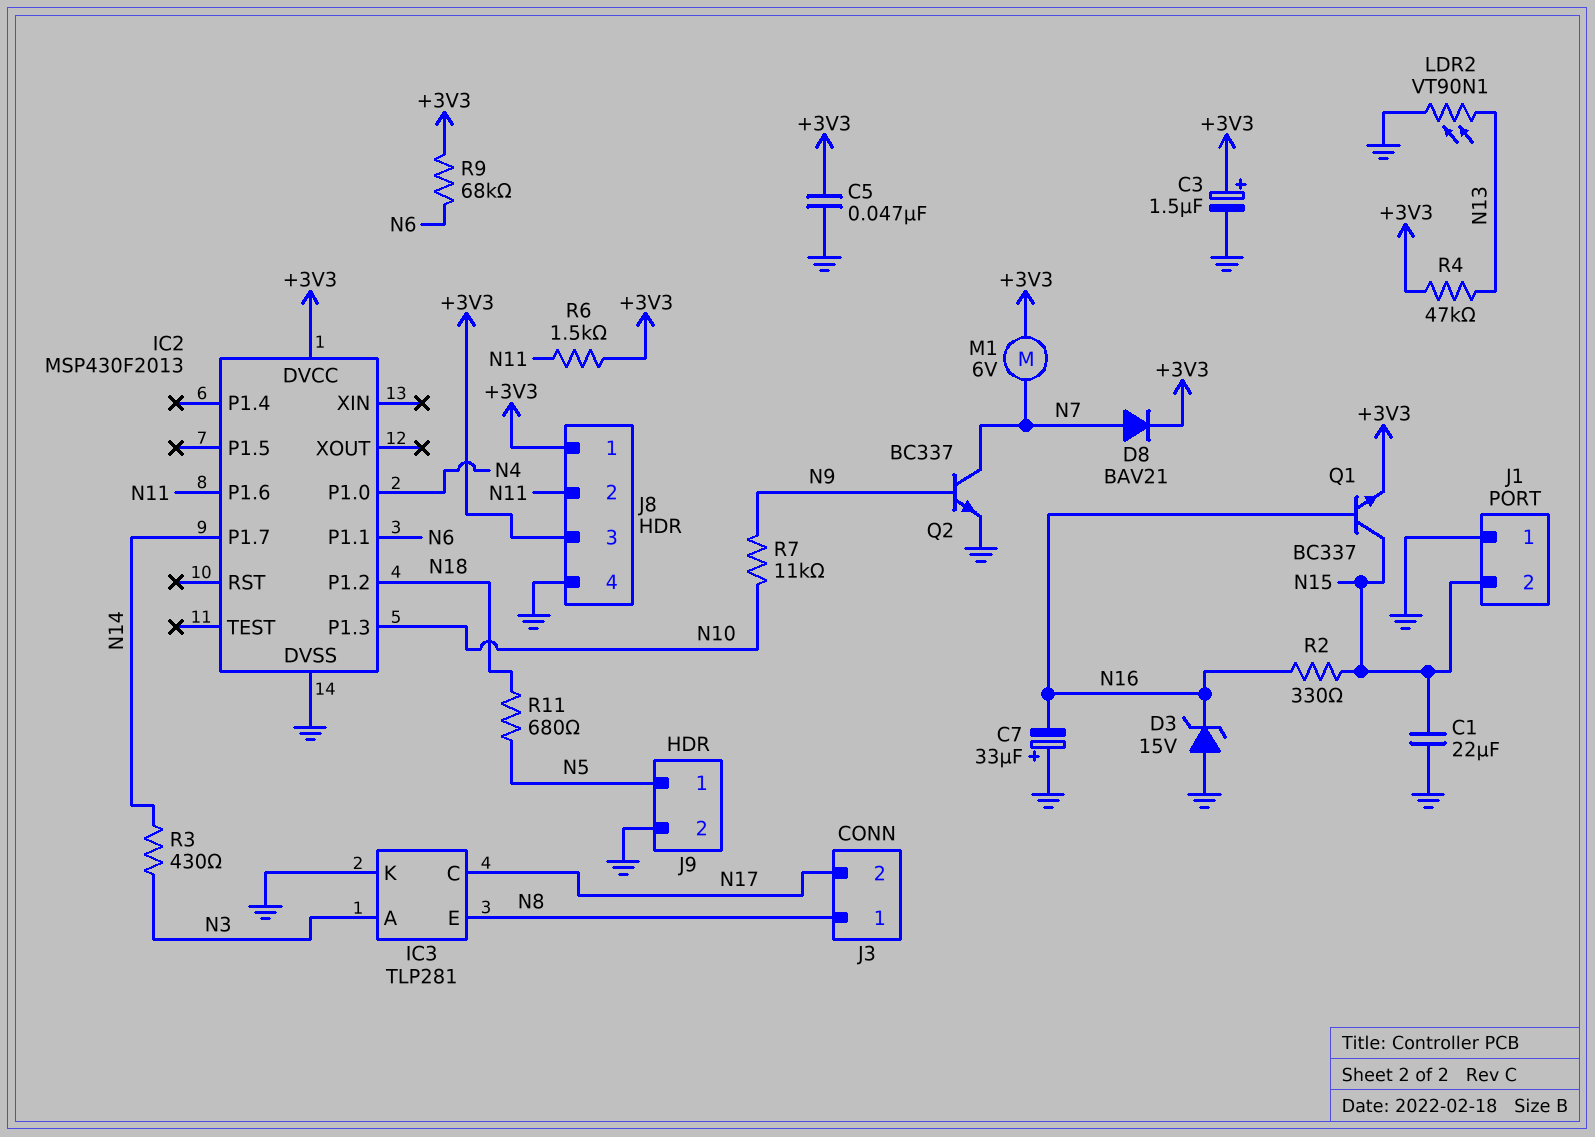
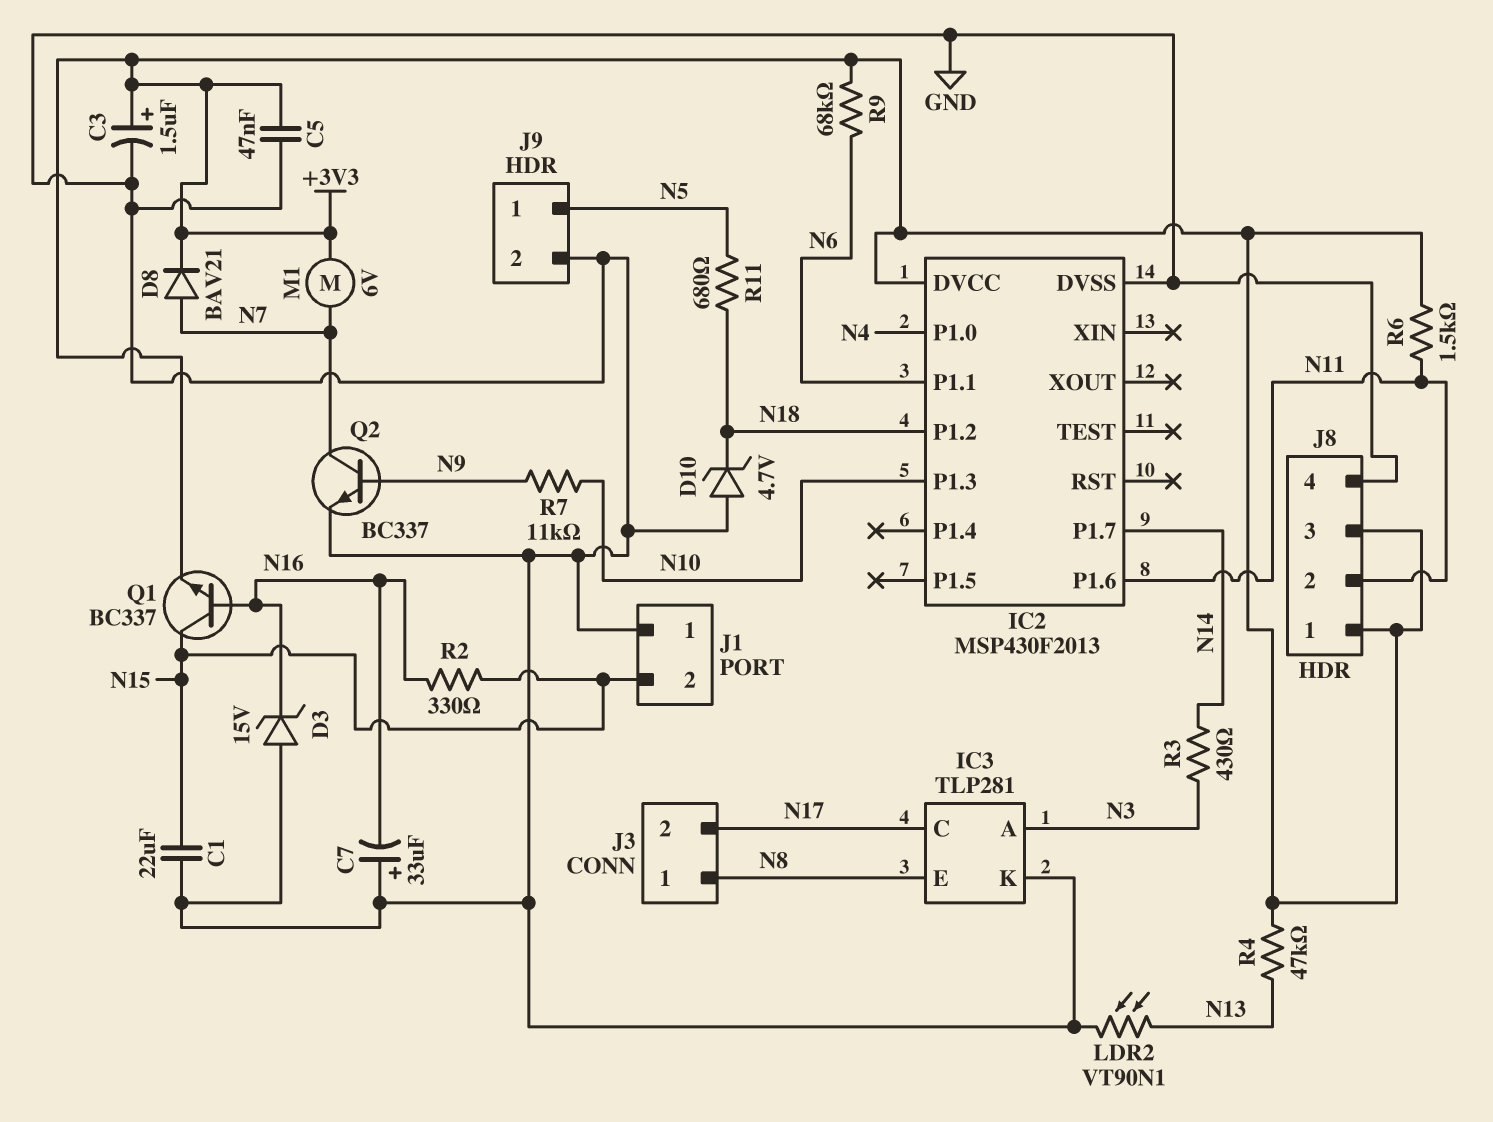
D10: none -> zener 4.7V (A GND, K N18)

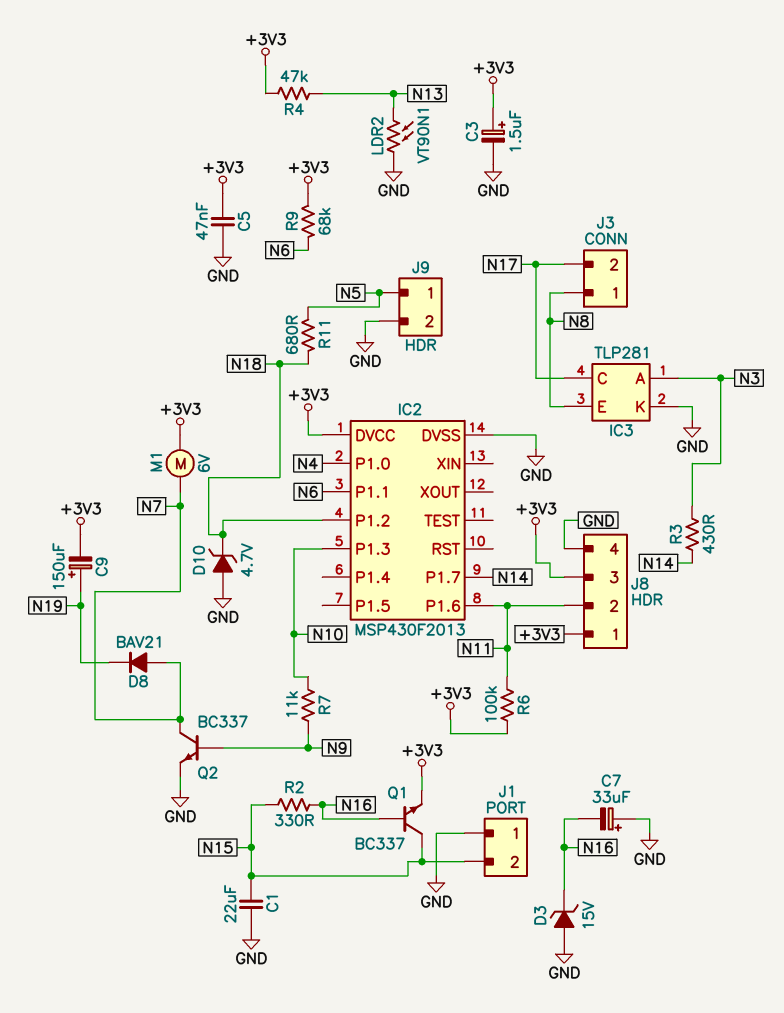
C9: none -> 150uF (plus N19, minus +3V3)
D8: diode BAV21 (A N7, K +3V3) -> diode BAV21 (A N7, K N19)
R6: 1.5k (+3V3, N11) -> 100k (+3V3, N11)

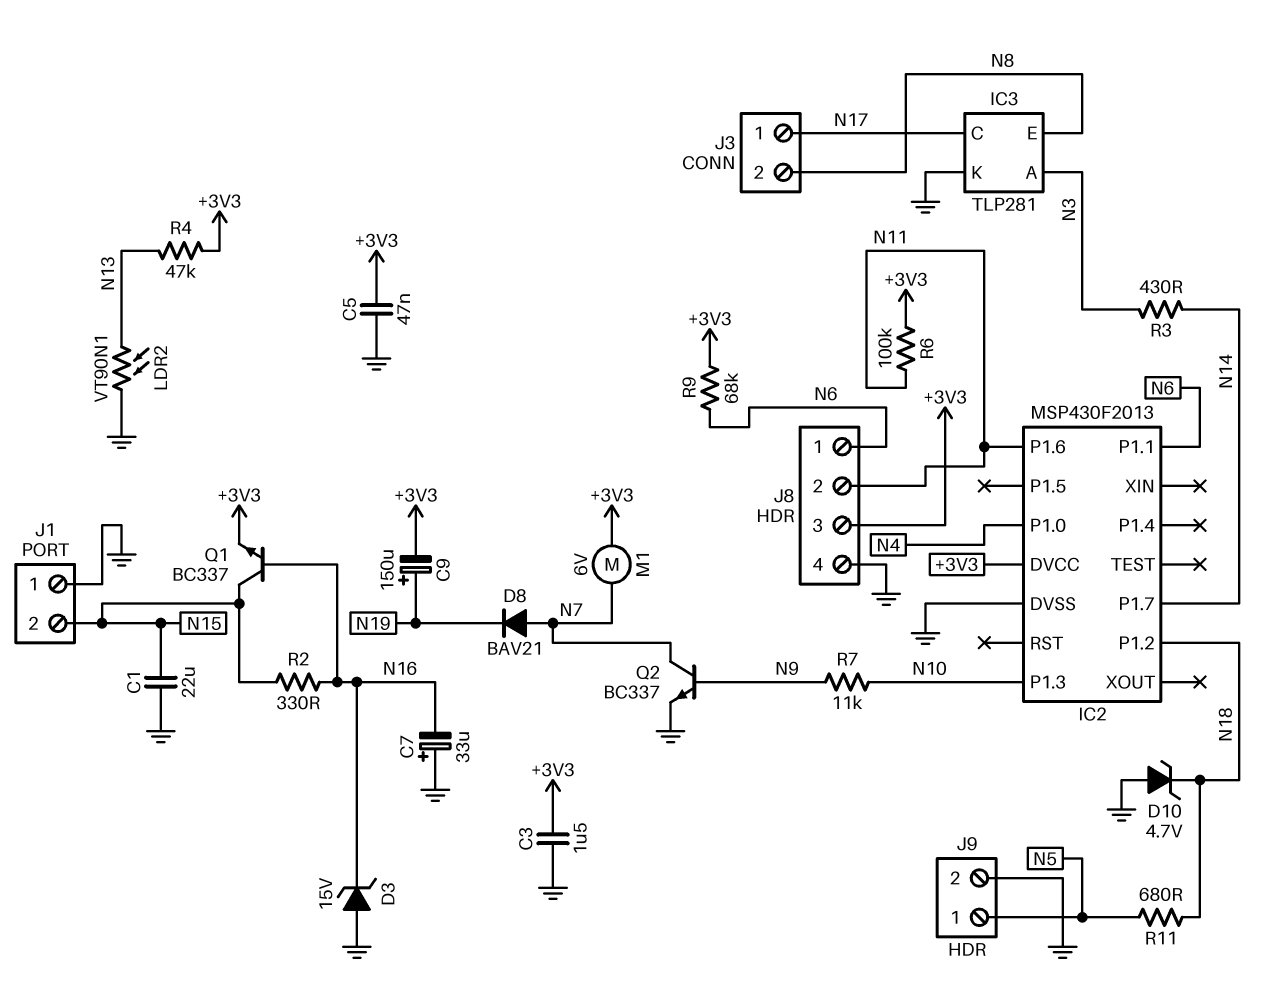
C3: 1.5uF (plus +3V3, minus GND) -> 1.5uF (+3V3, GND)
J3 pin 1: N8 -> N17
J3 pin 2: N17 -> N8
J8 pin 1: +3V3 -> N6

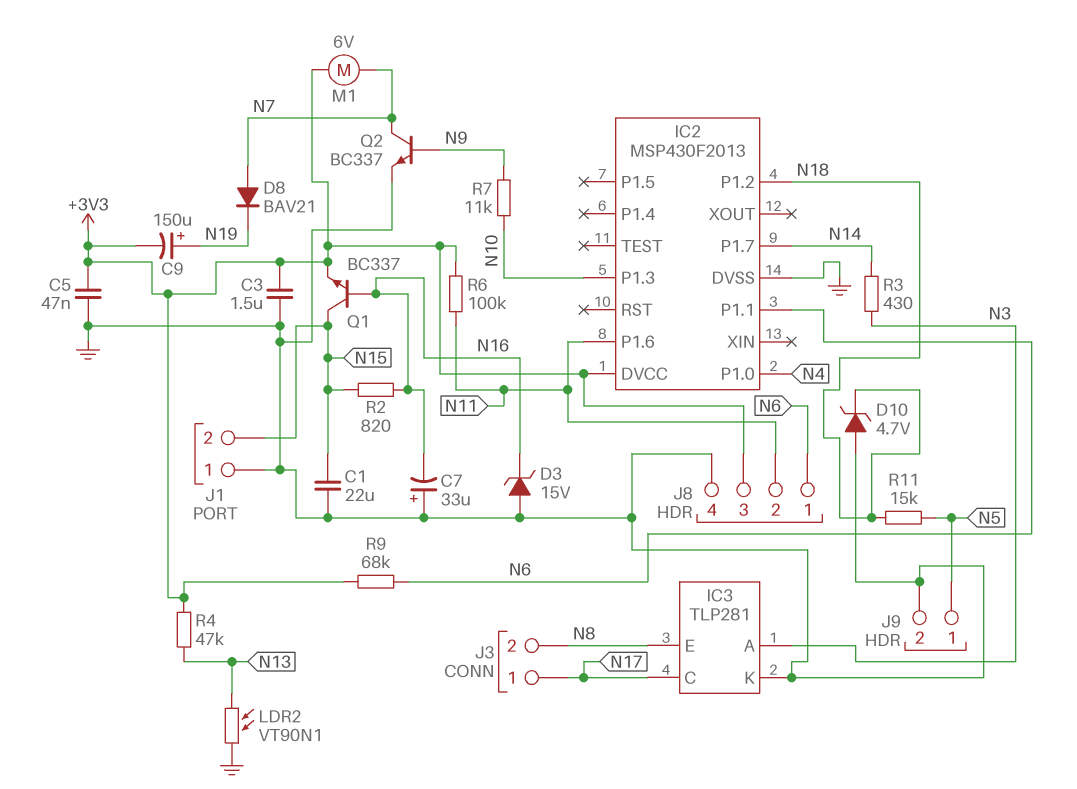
R2: 330 (N15, N16) -> 820 (N15, N16)
R11: 680 (N5, N18) -> 15k (N5, N18)

